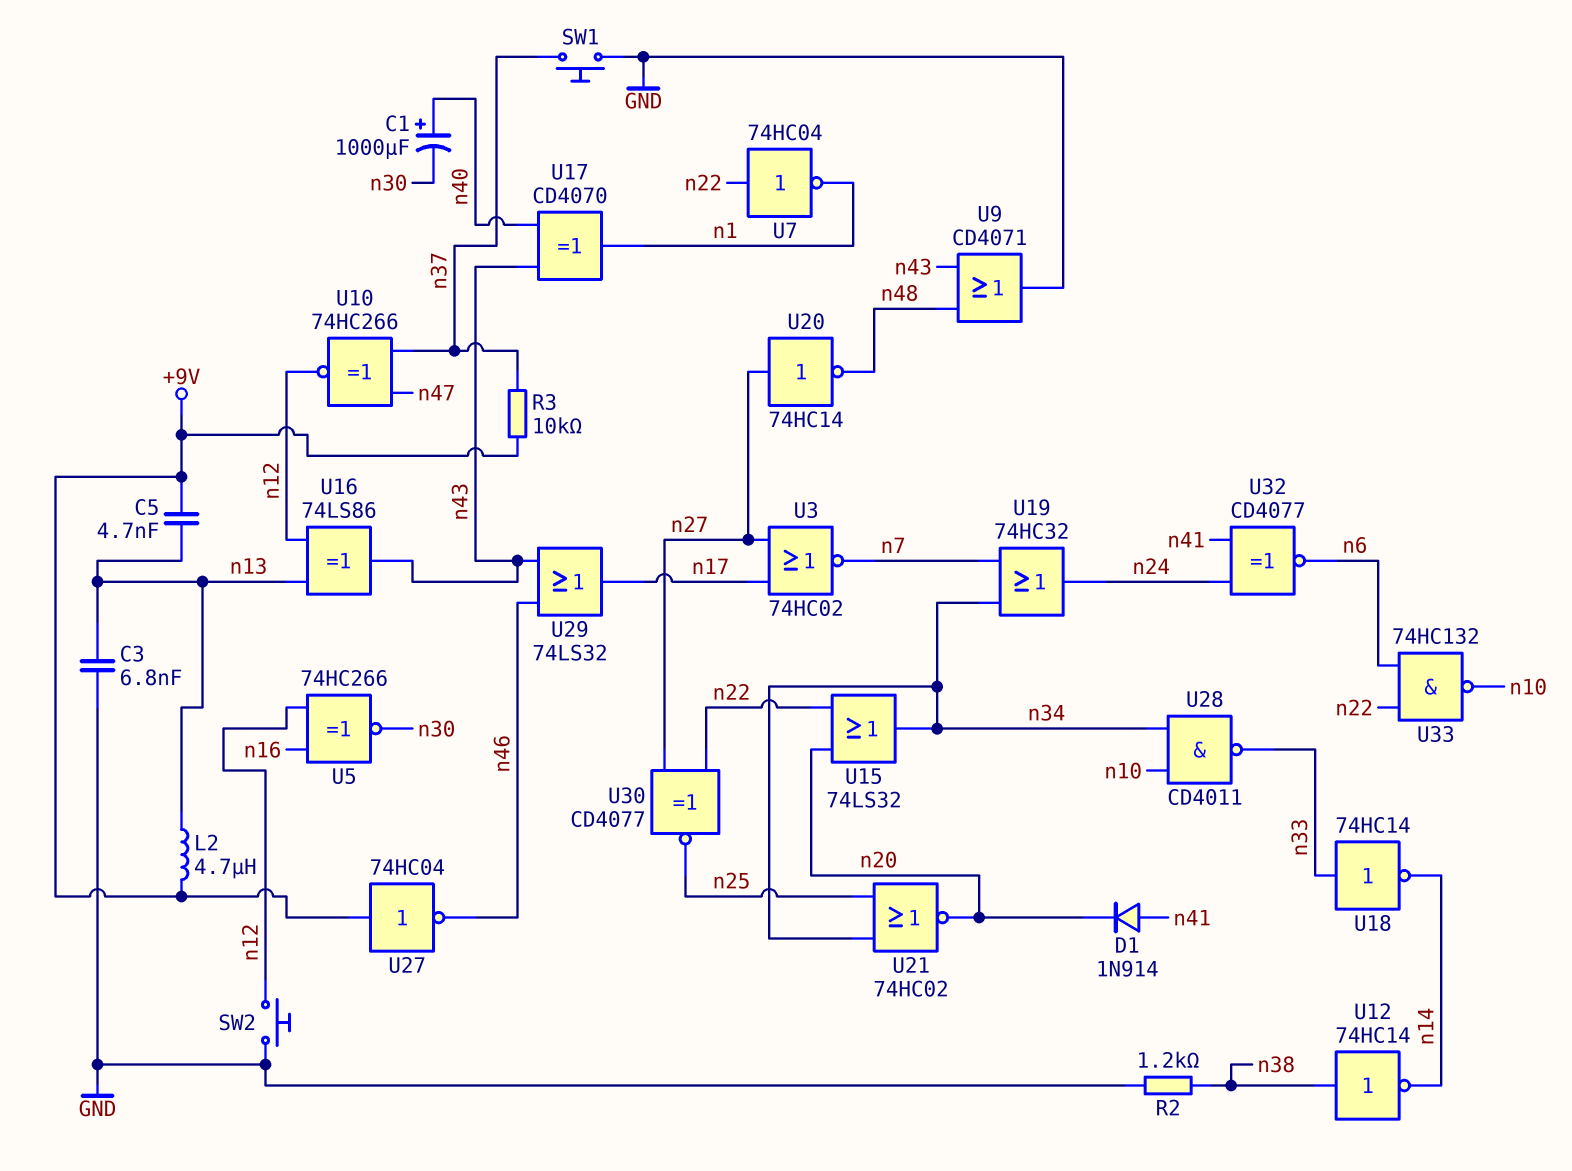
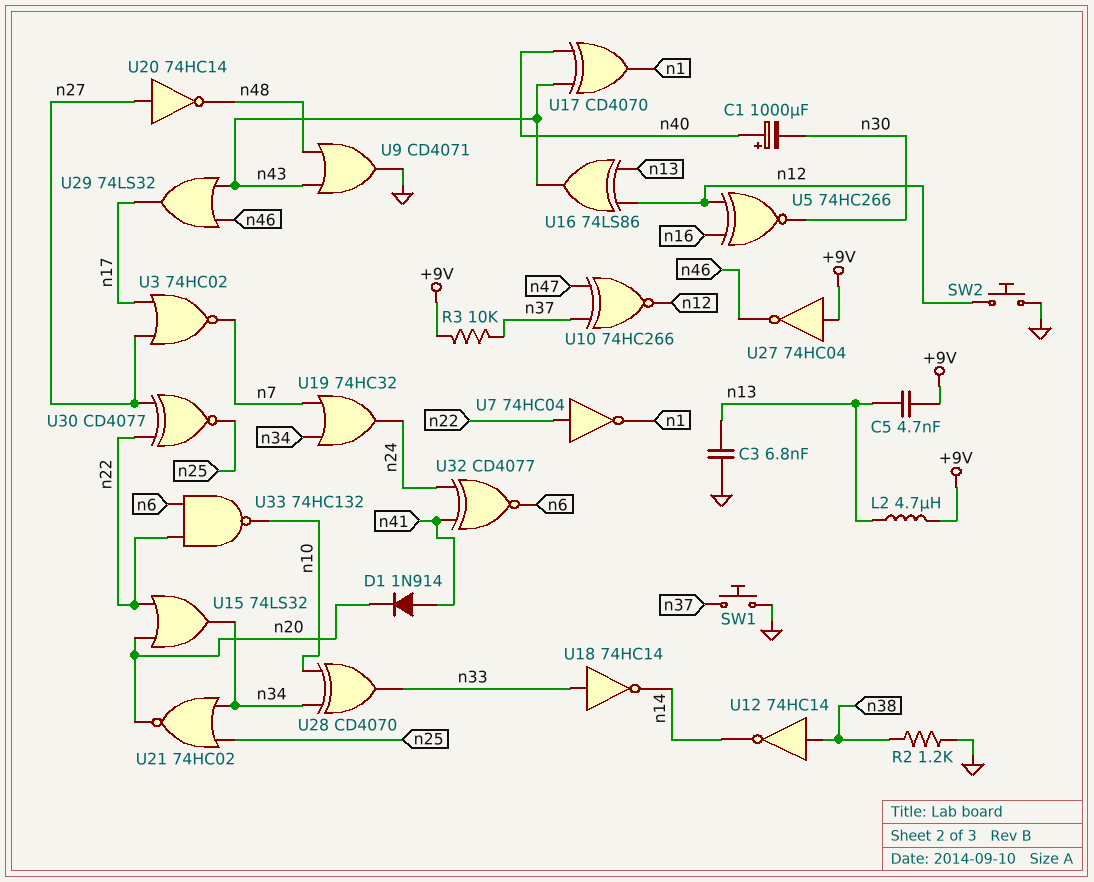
U28: NAND CD4011 (in n10, in n34, out n33) -> XOR CD4070 (in n10, in n34, out n33)

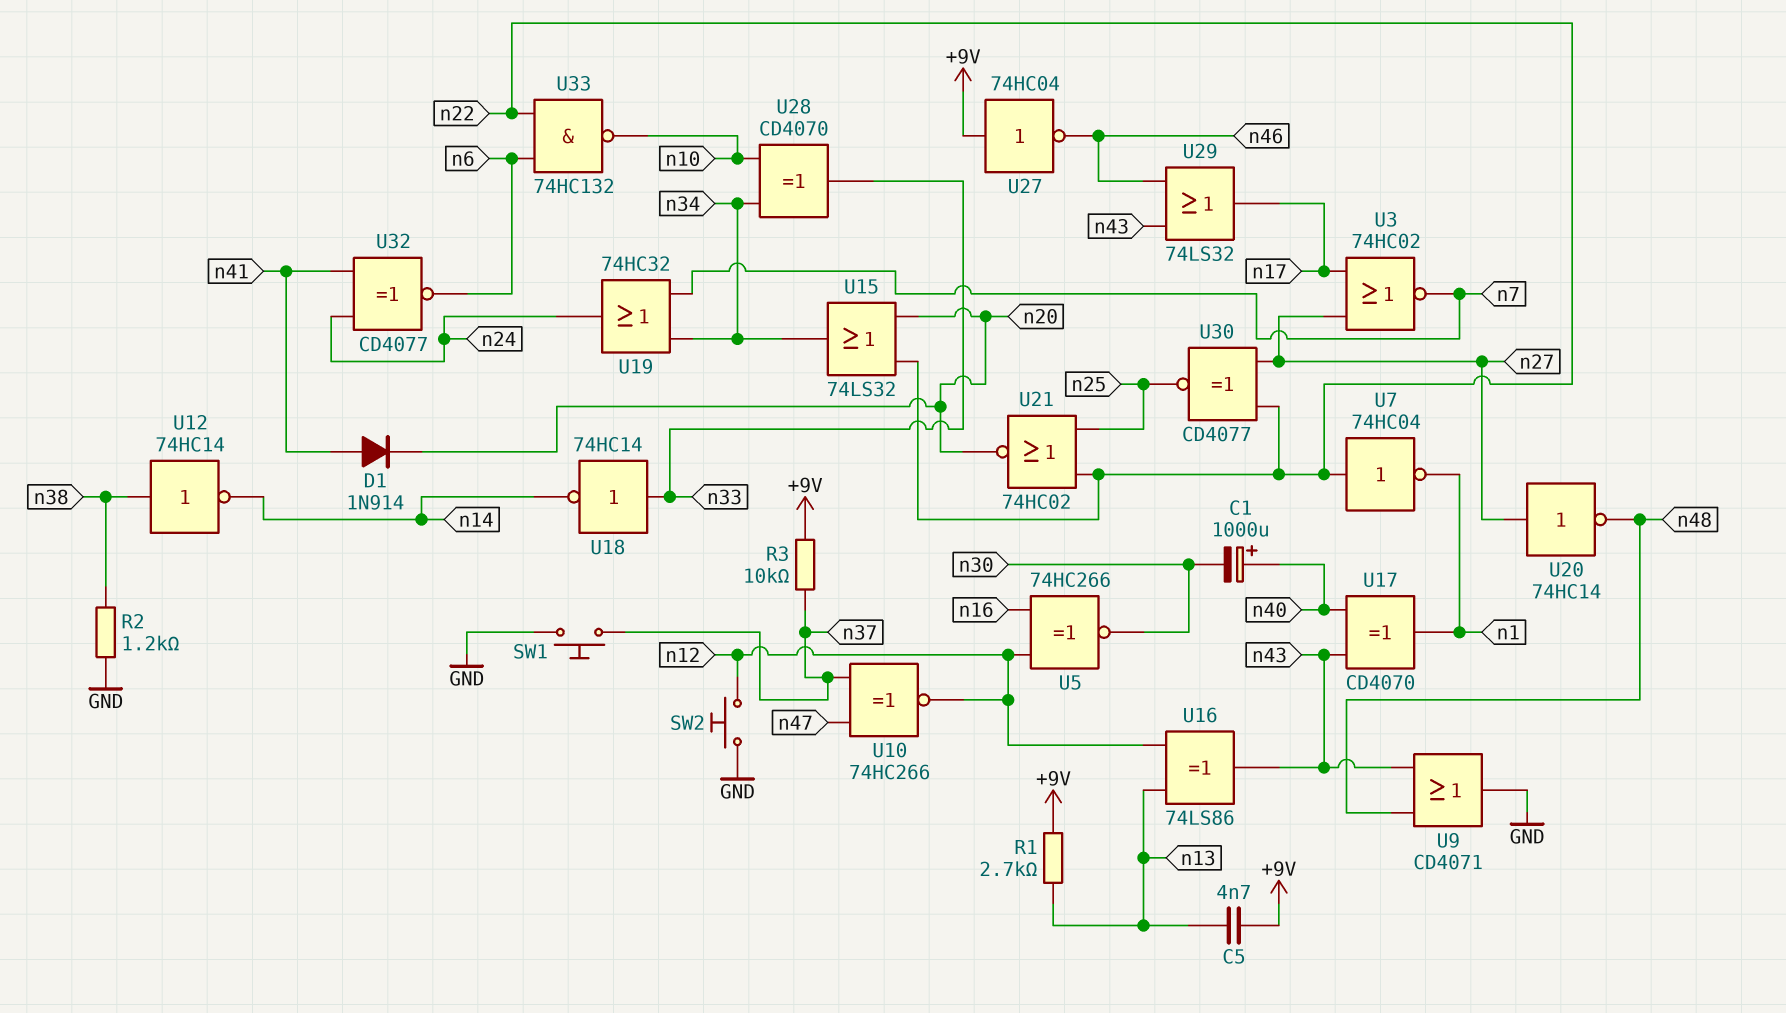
C3: 6.8nF (GND, n13) -> none
L2: 4.7uH (+9V, n13) -> none
R1: none -> 2.7k (+9V, n13)
U21: NOR 74HC02 (in n25, in n34, out n20) -> NOR 74HC02 (in n22, in n25, out n20)

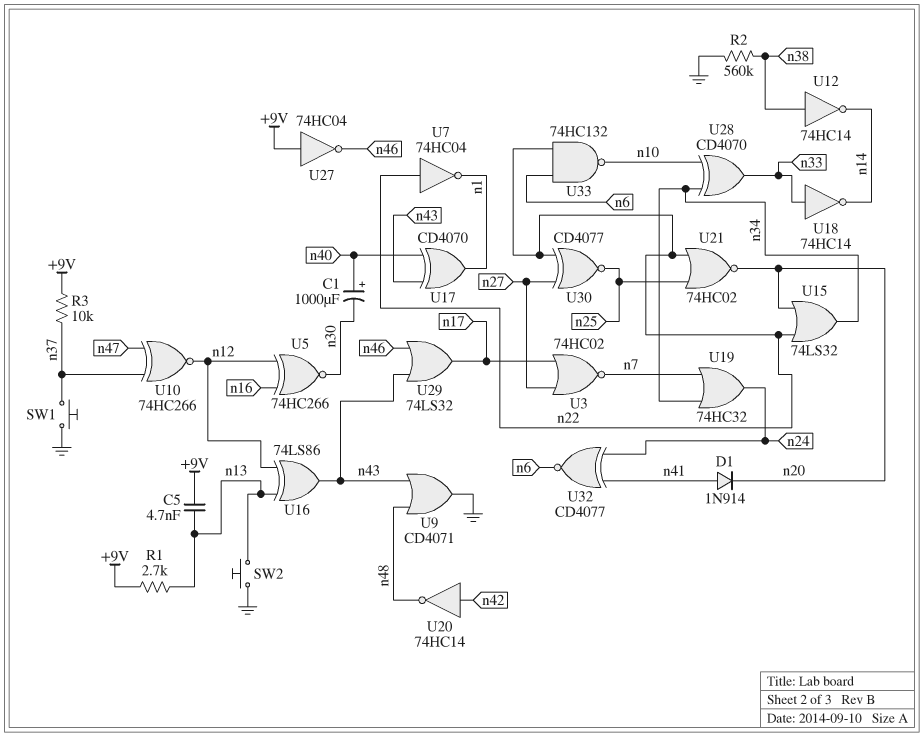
R2: 1.2k (GND, n38) -> 560k (GND, n38)
SW2: button (GND, n12) -> button (GND, n13)
U20: NOT 74HC14 (in n27, out n48) -> NOT 74HC14 (in n42, out n48)

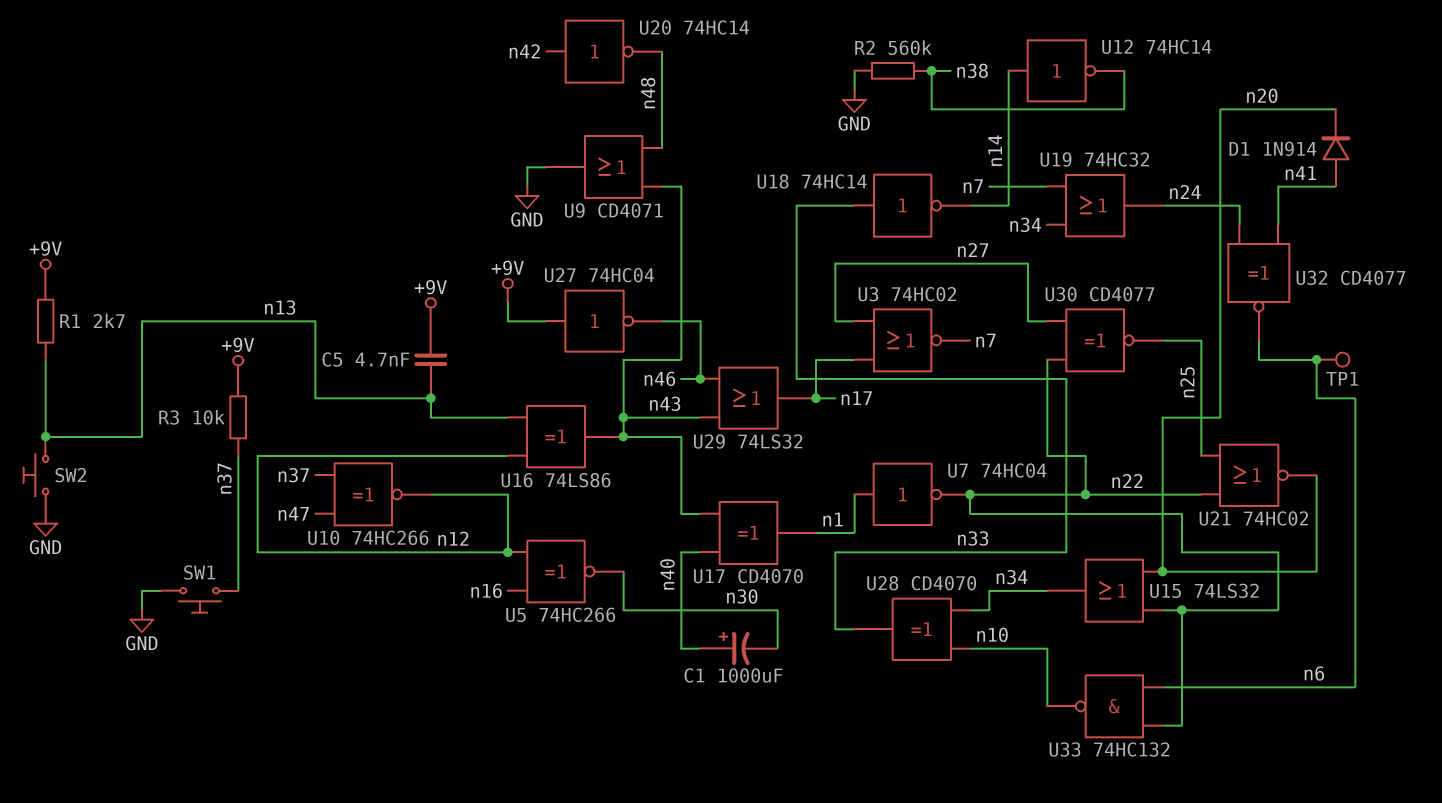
TP1: none -> test point (n6)
U7: NOT 74HC04 (in n22, out n1) -> NOT 74HC04 (in n1, out n22)
U12: NOT 74HC14 (in n38, out n14) -> NOT 74HC14 (in n14, out n38)

